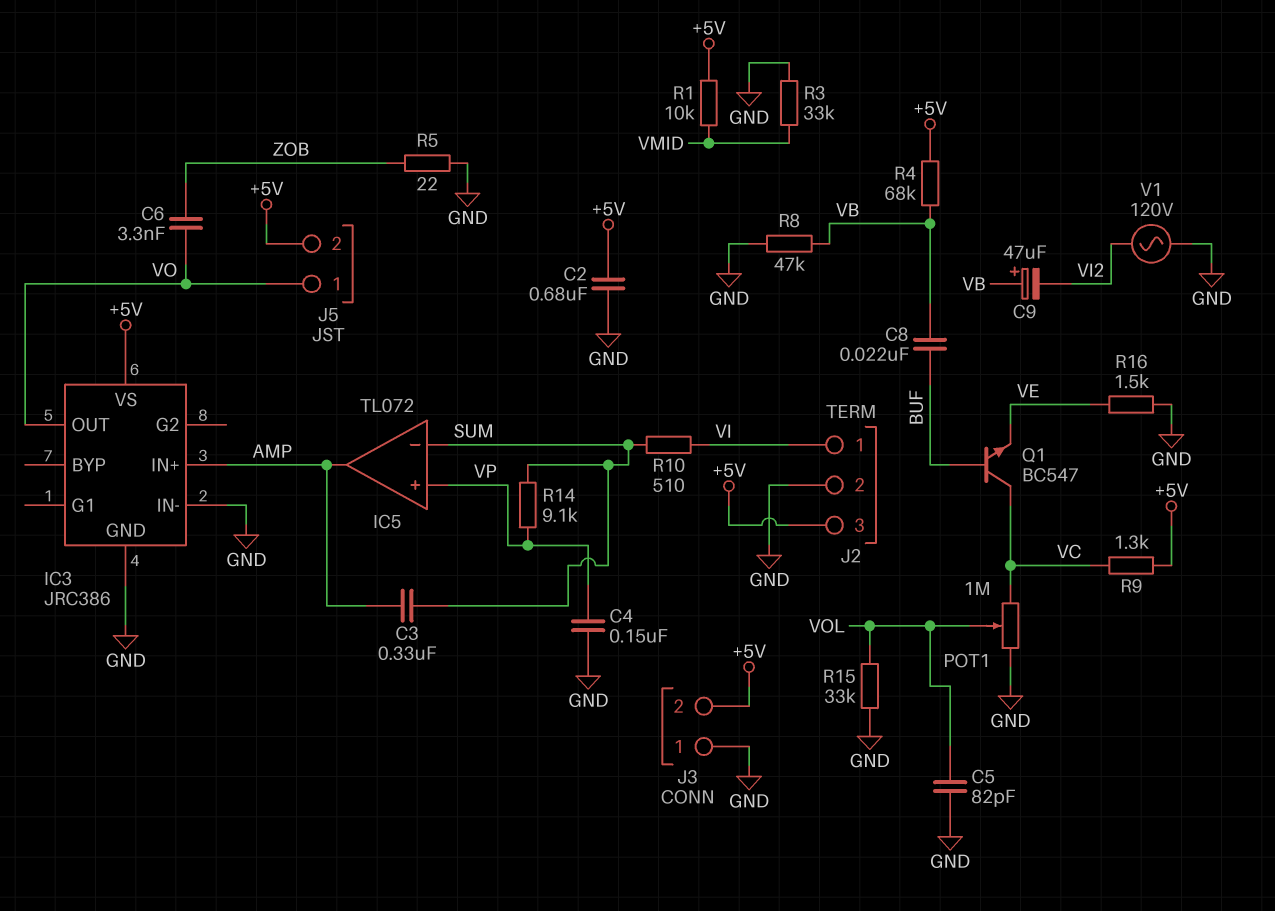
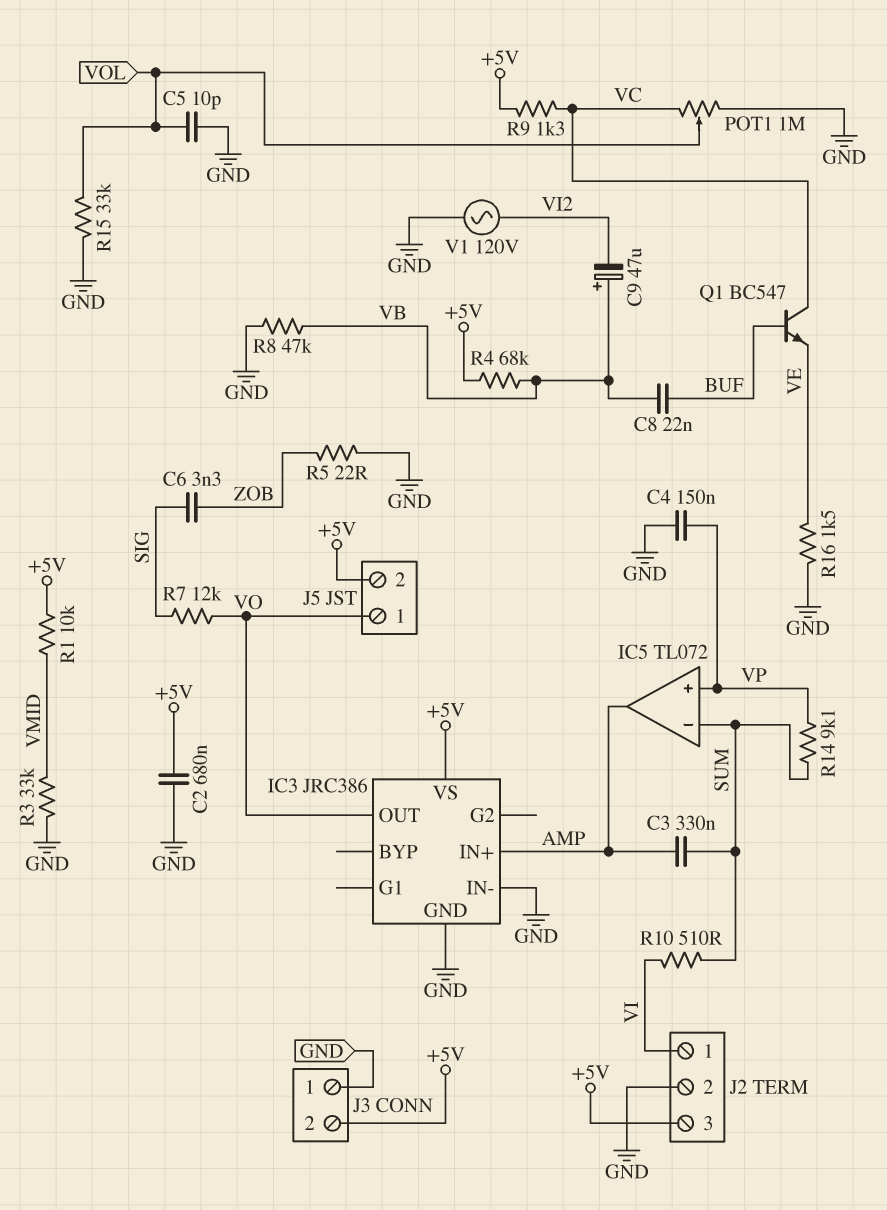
C5: 82pF (GND, VOL) -> 10pF (GND, VOL)
C6: 3.3nF (VO, ZOB) -> 3.3nF (SIG, ZOB)
R7: none -> 12k (SIG, VO)

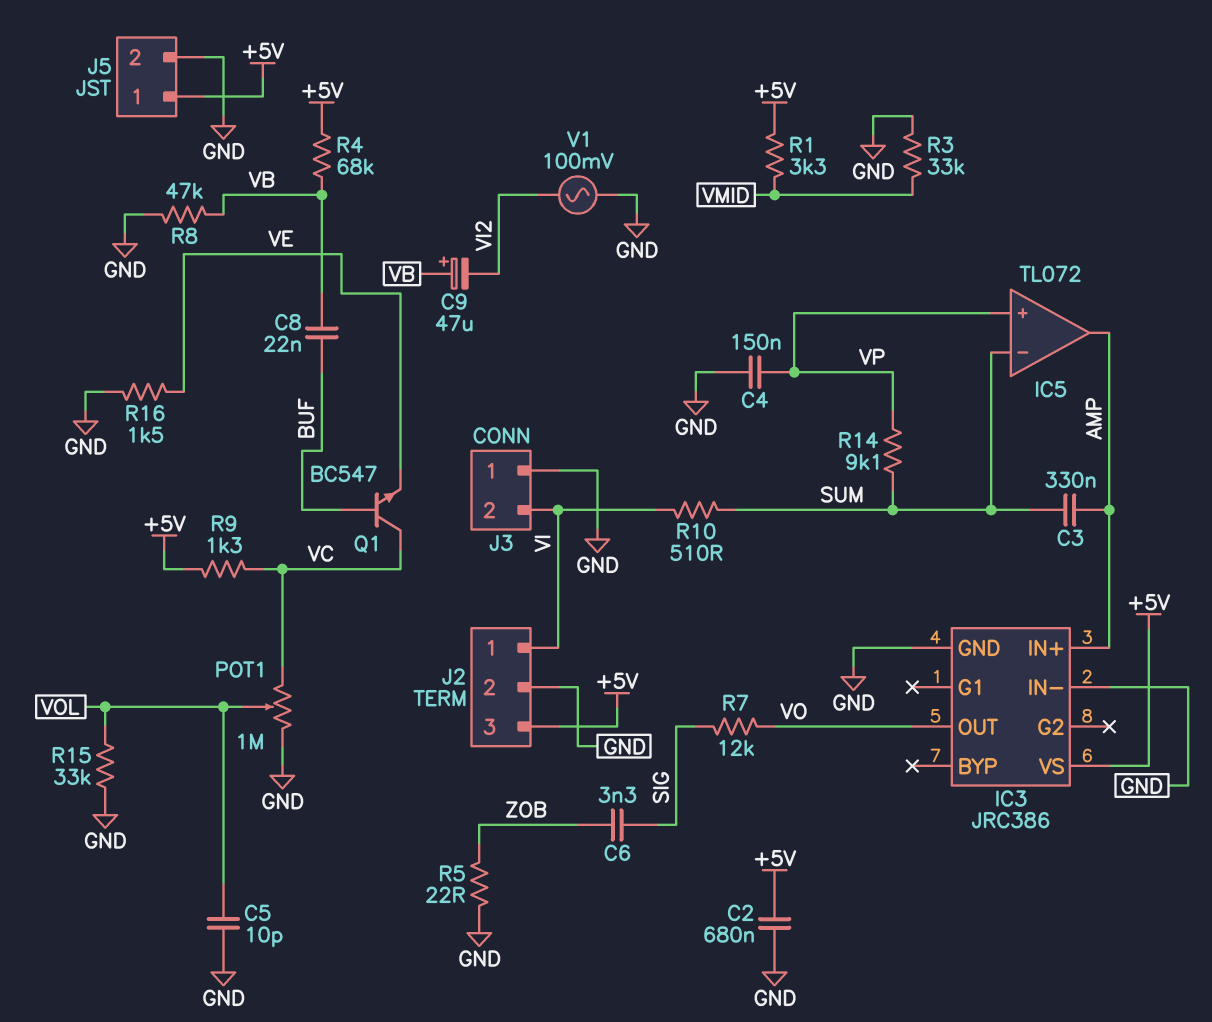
J3 pin 2: +5V -> VI
J5 pin 1: VO -> +5V
J5 pin 2: +5V -> GND
R1: 10k (+5V, VMID) -> 3.3k (+5V, VMID)
V1: AC 120V (GND, VI2) -> AC 100mV (GND, VI2)

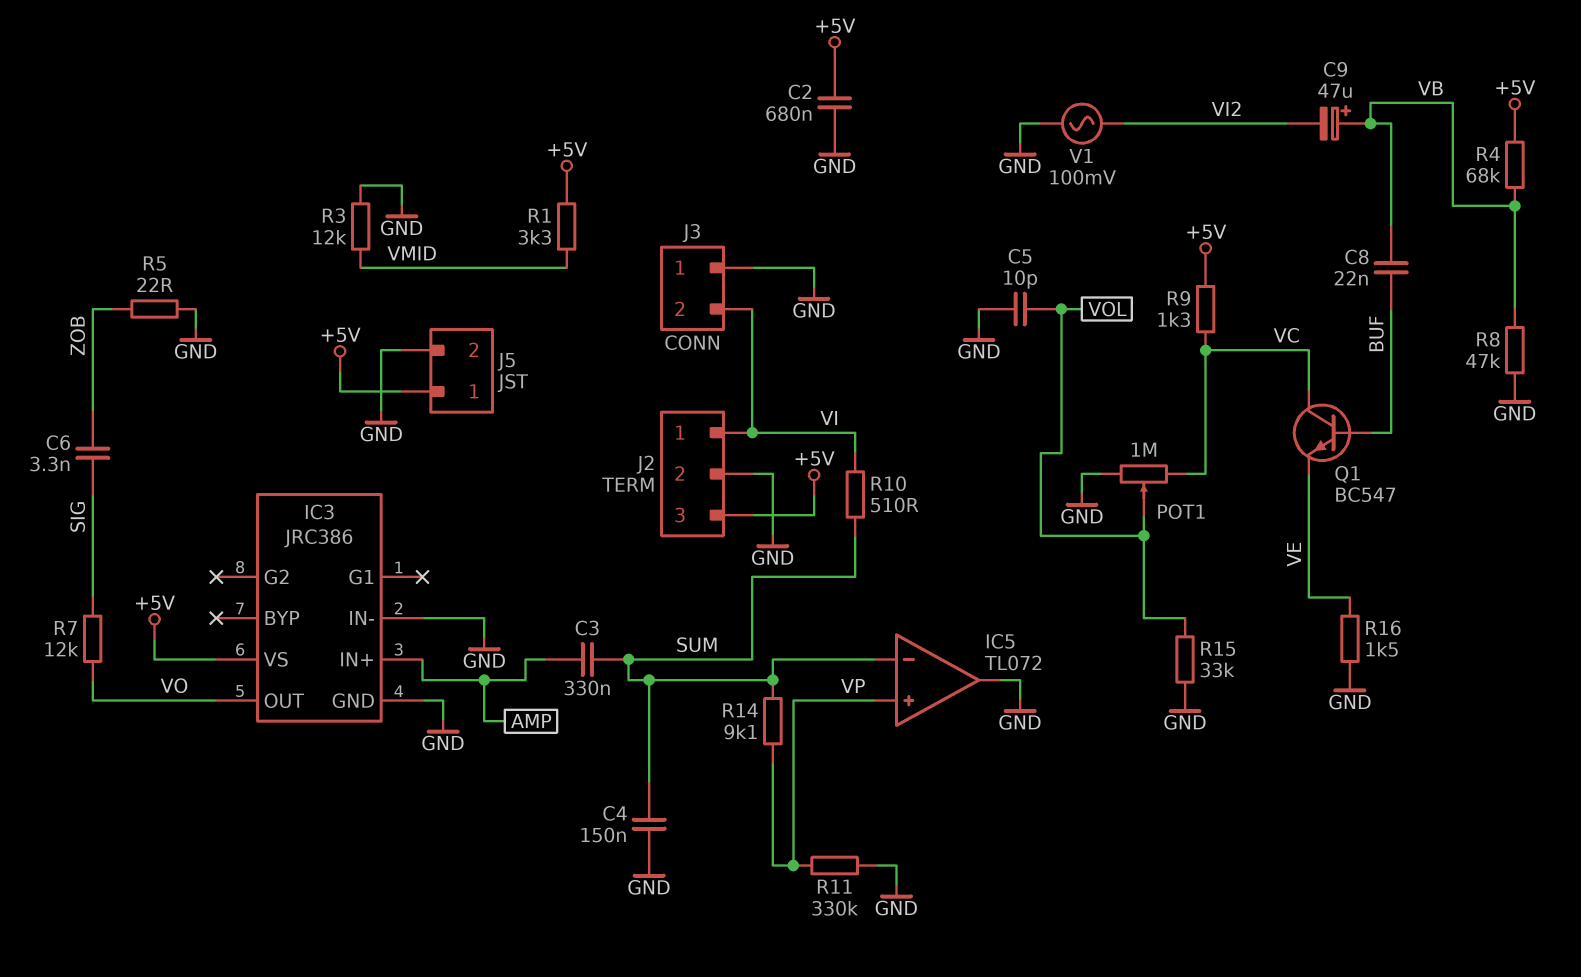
C4: 150nF (GND, VP) -> 150nF (GND, SUM)
IC5 pin out: AMP -> GND
R3: 33k (GND, VMID) -> 12k (GND, VMID)
R11: none -> 330k (GND, VP)

